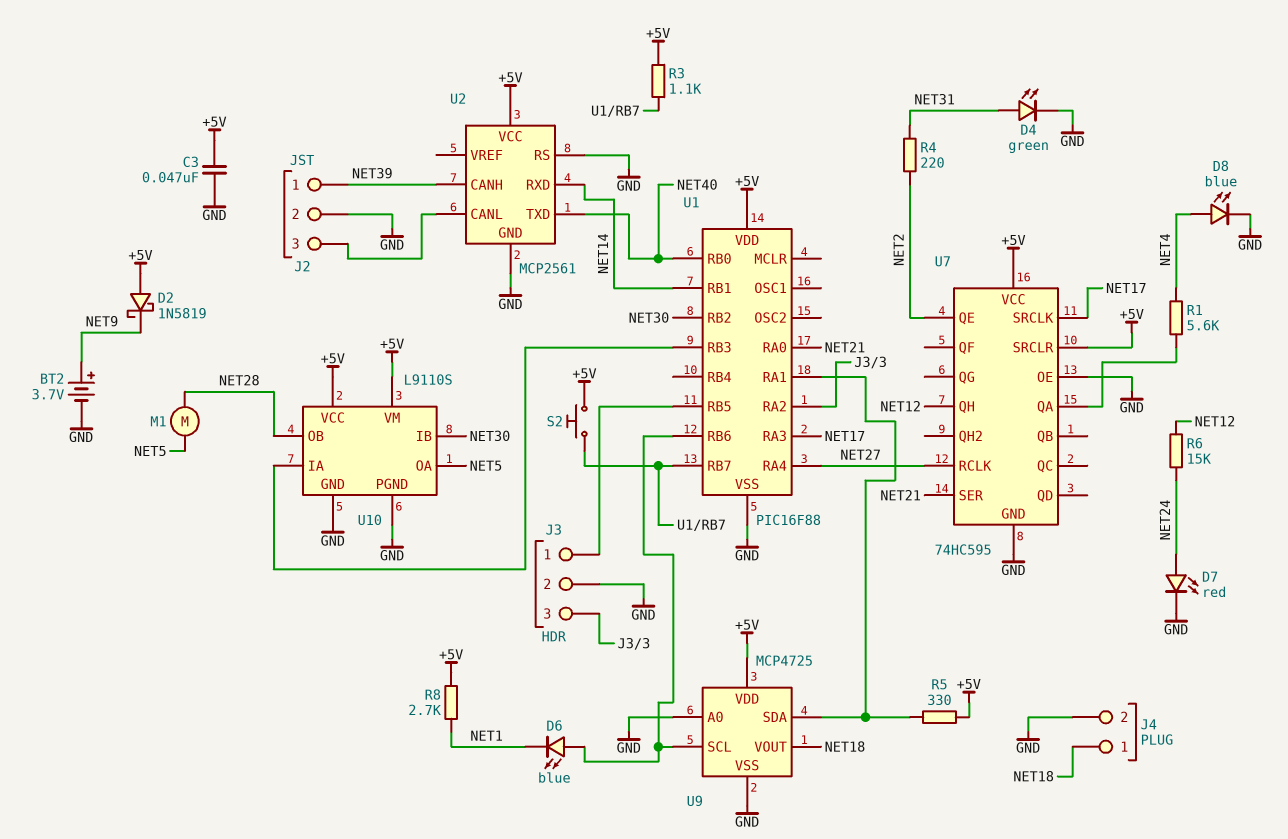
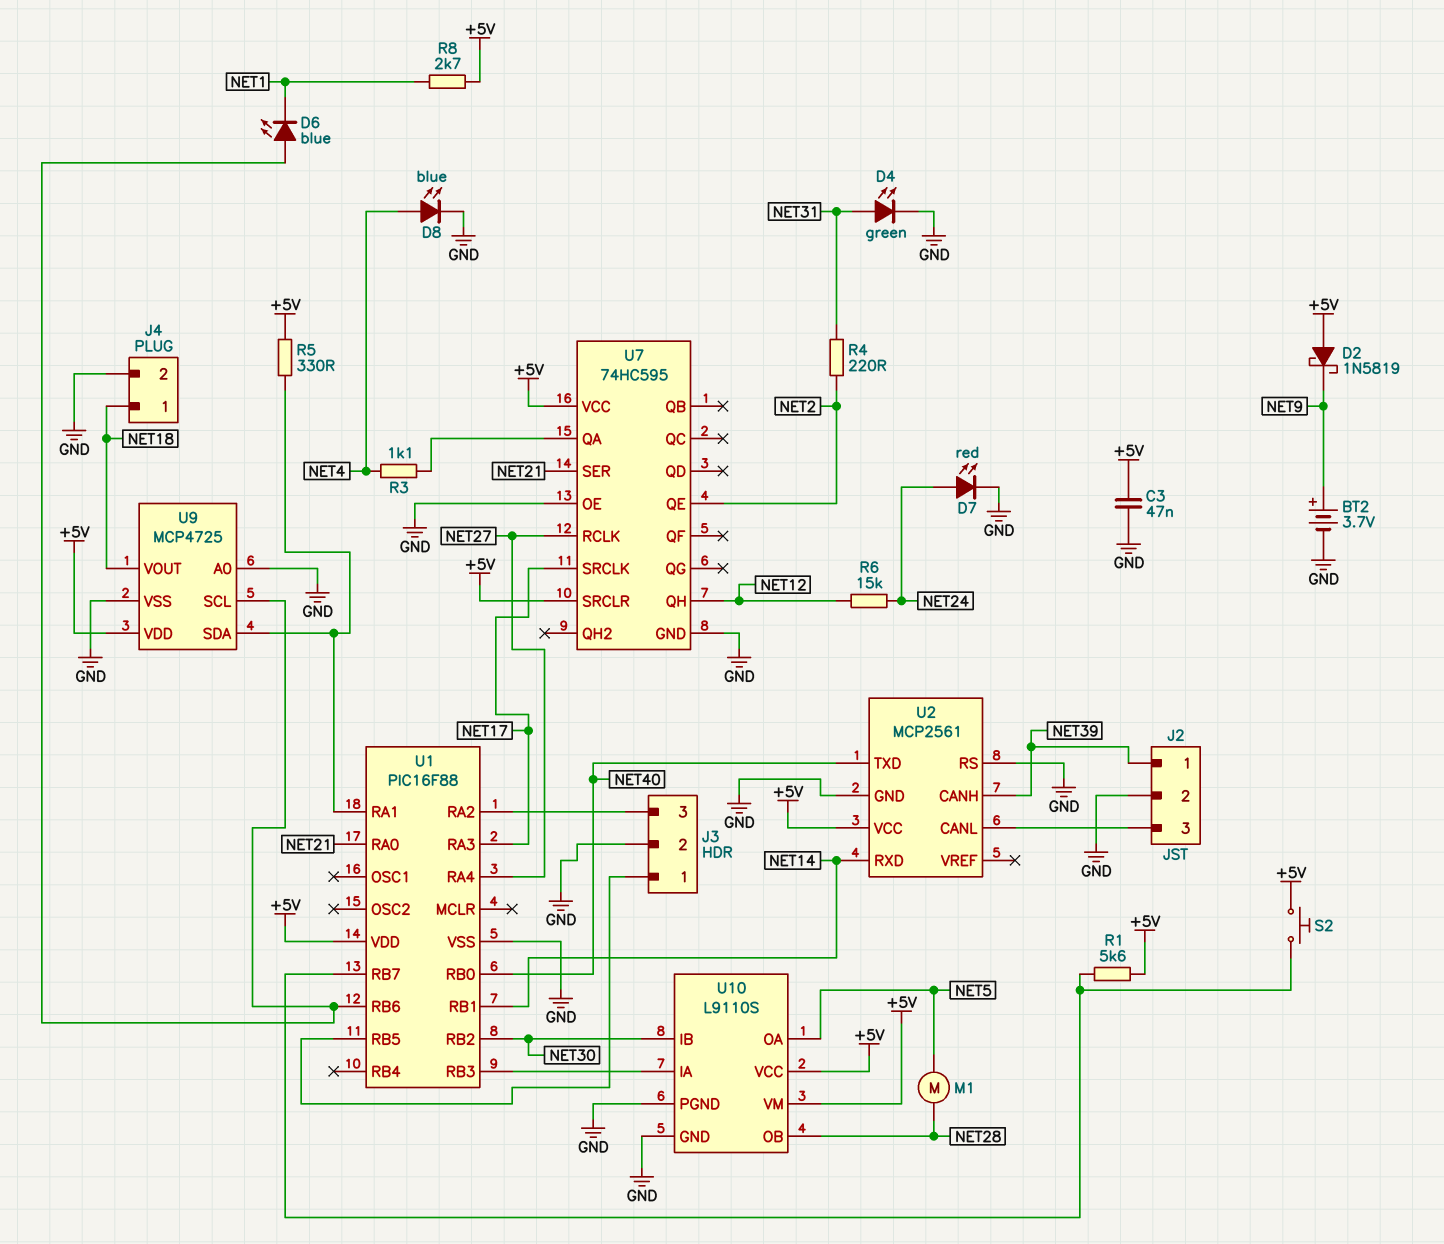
R1: 5.6k (NET4, U7/QA) -> 5.6k (+5V, U1/RB7)
R3: 1.1k (+5V, U1/RB7) -> 1.1k (NET4, U7/QA)

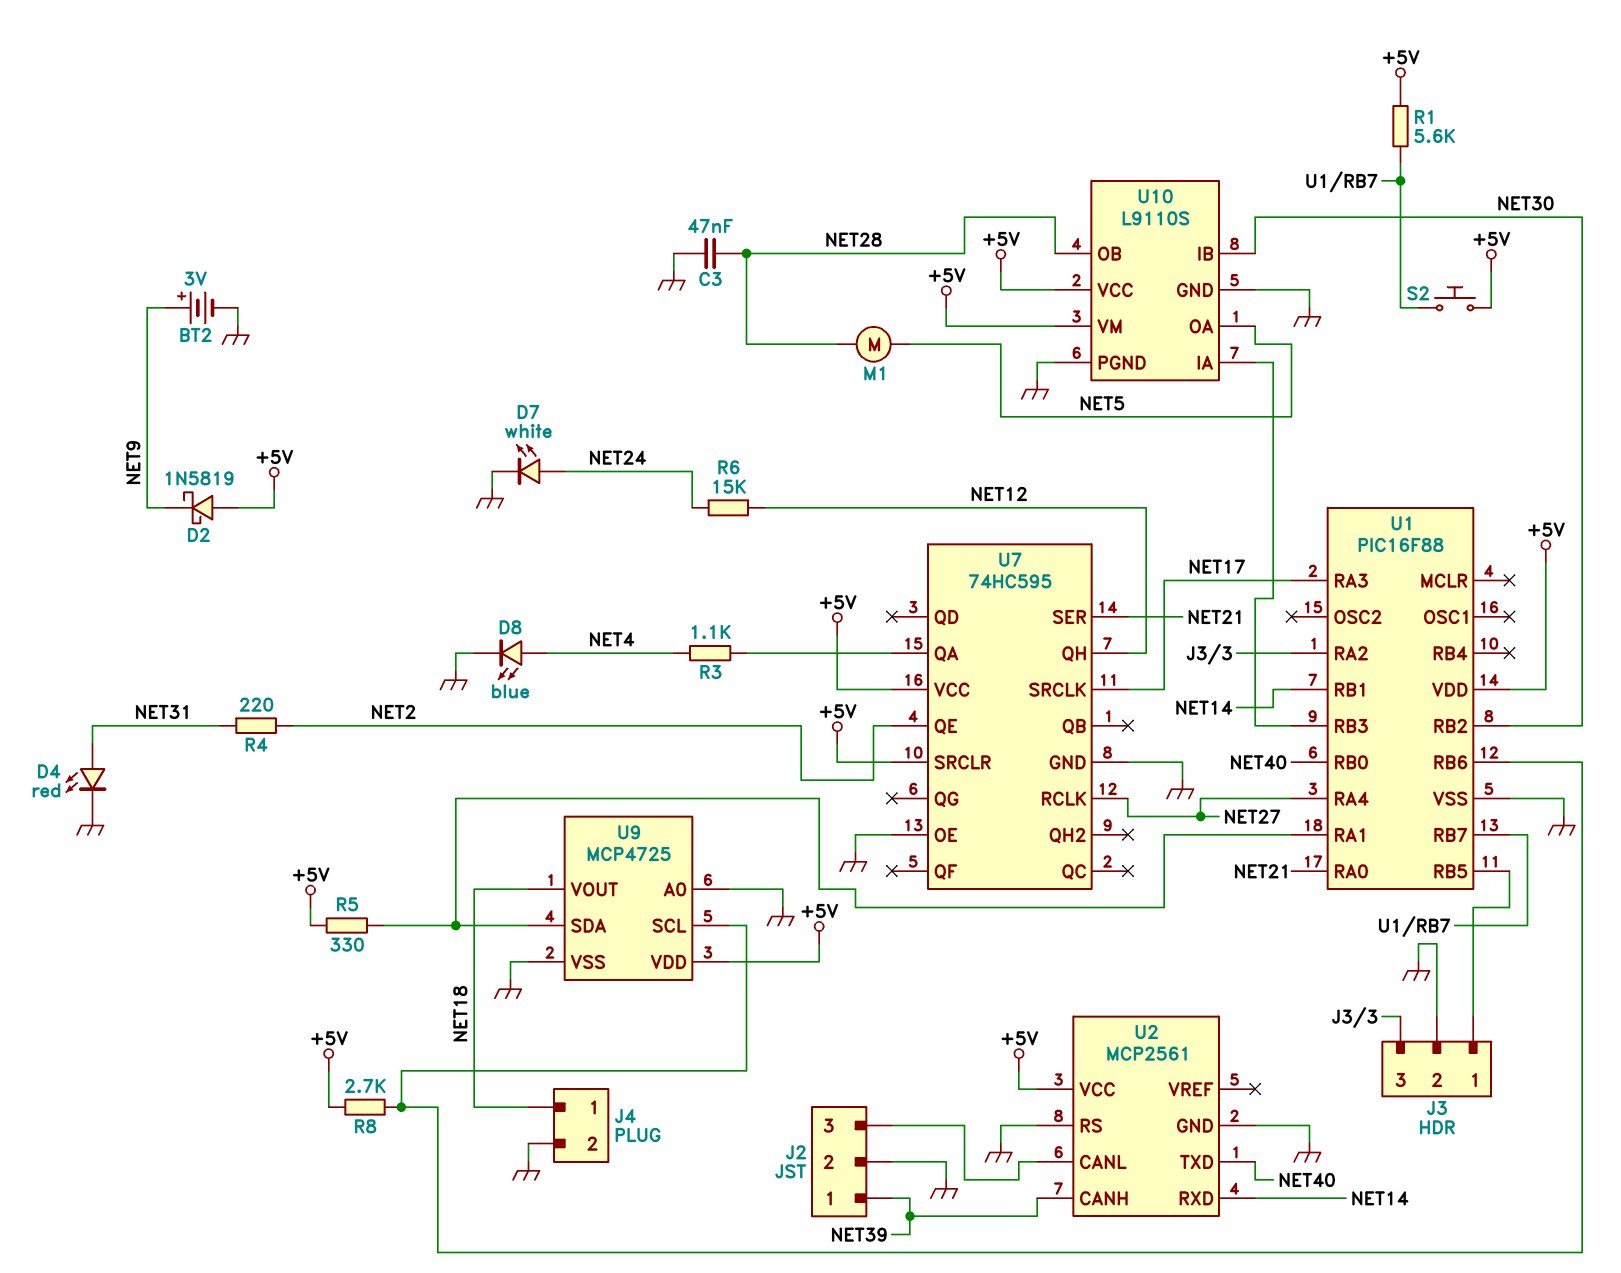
BT2: 3.7V (plus NET9, minus GND) -> 3V (plus NET9, minus GND)
C3: 47nF (+5V, GND) -> 47nF (GND, NET28)
D4: LED green (A NET31, K GND) -> LED red (A NET31, K GND)
D6: LED blue (A U1/RB6, K NET1) -> none
D7: LED red (A NET24, K GND) -> LED white (A NET24, K GND)
R8: 2.7k (+5V, NET1) -> 2.7k (+5V, U1/RB6)

